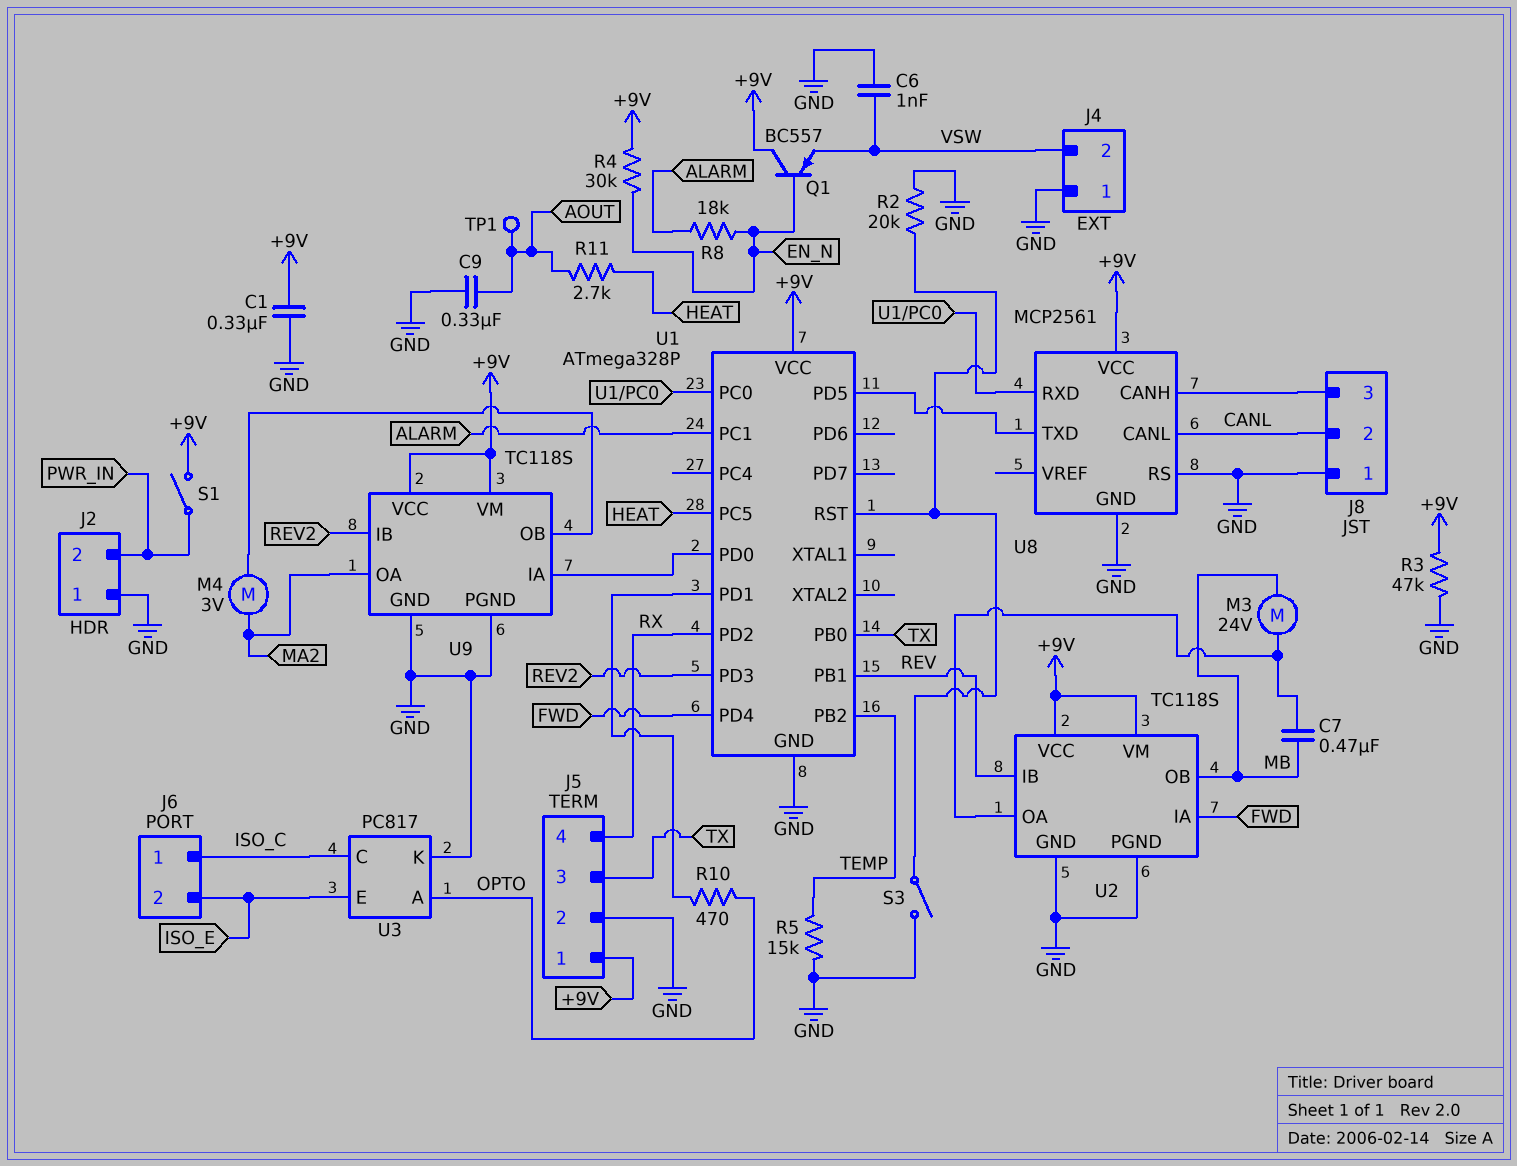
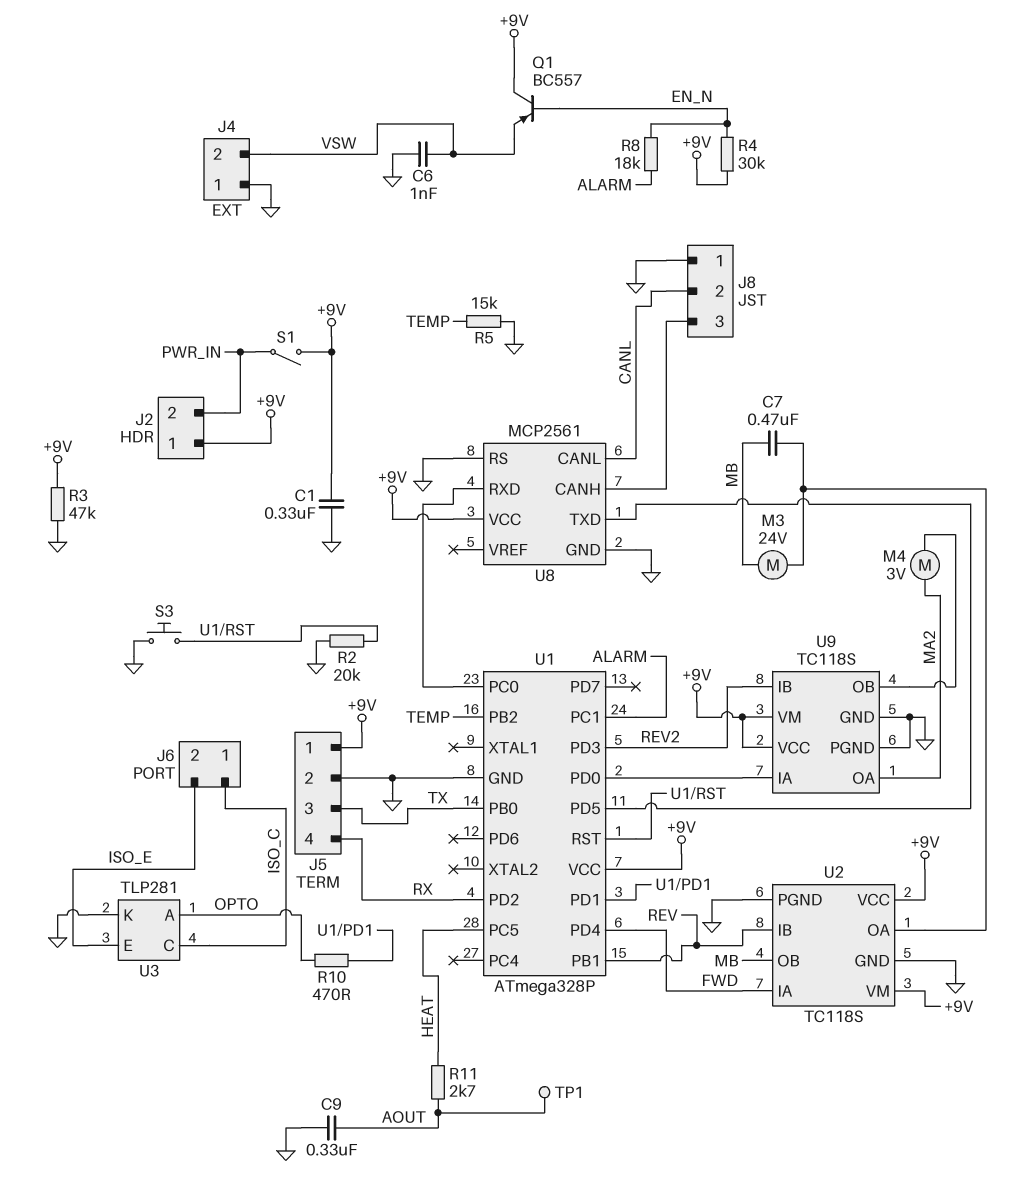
J2 pin 1: GND -> +9V
S3: switch (GND, U1/RST) -> button (GND, U1/RST)
U3: PC817 -> TLP281

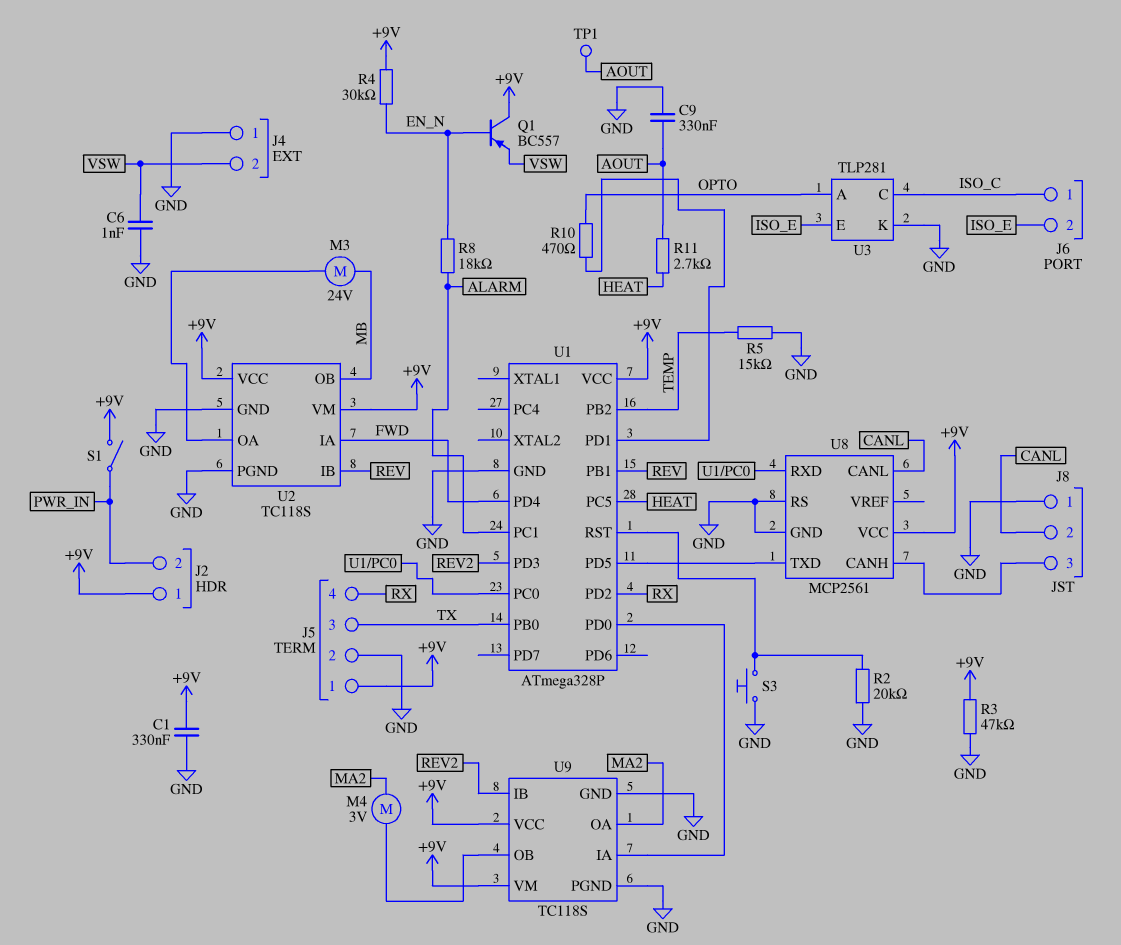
C7: 470nF (MB, U2/OA) -> none

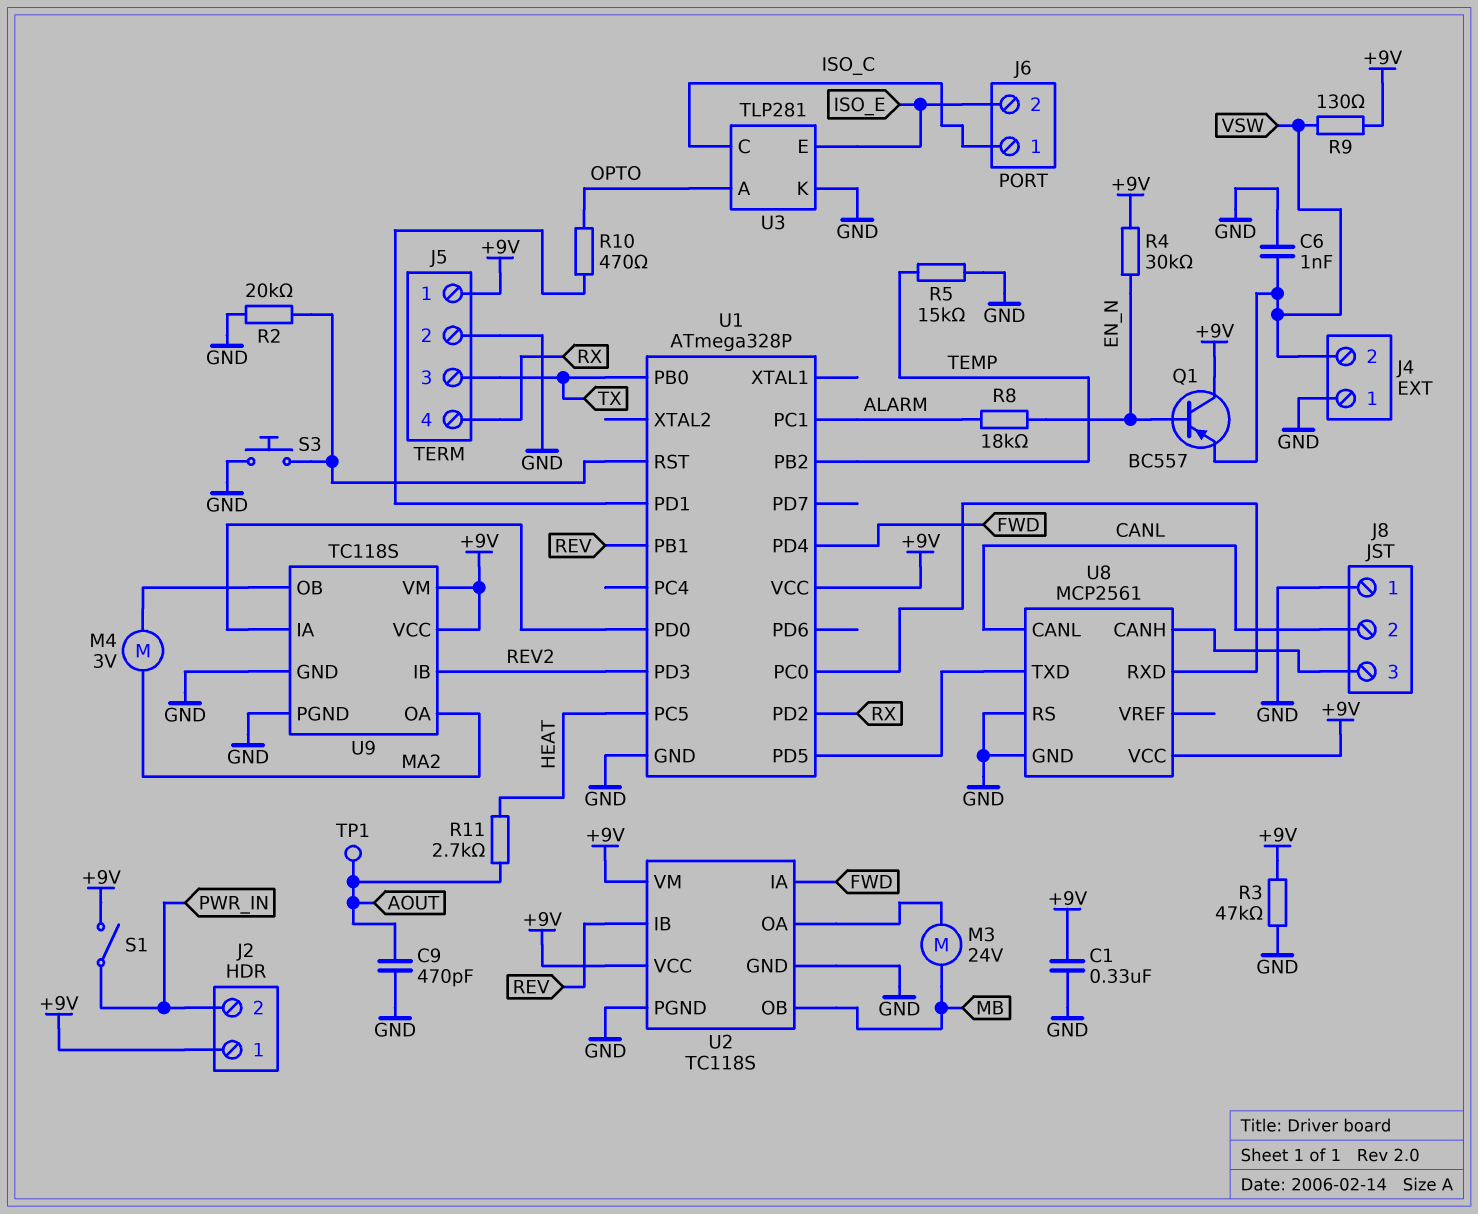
C9: 330nF (AOUT, GND) -> 470pF (AOUT, GND)
R9: none -> 130 (+9V, VSW)

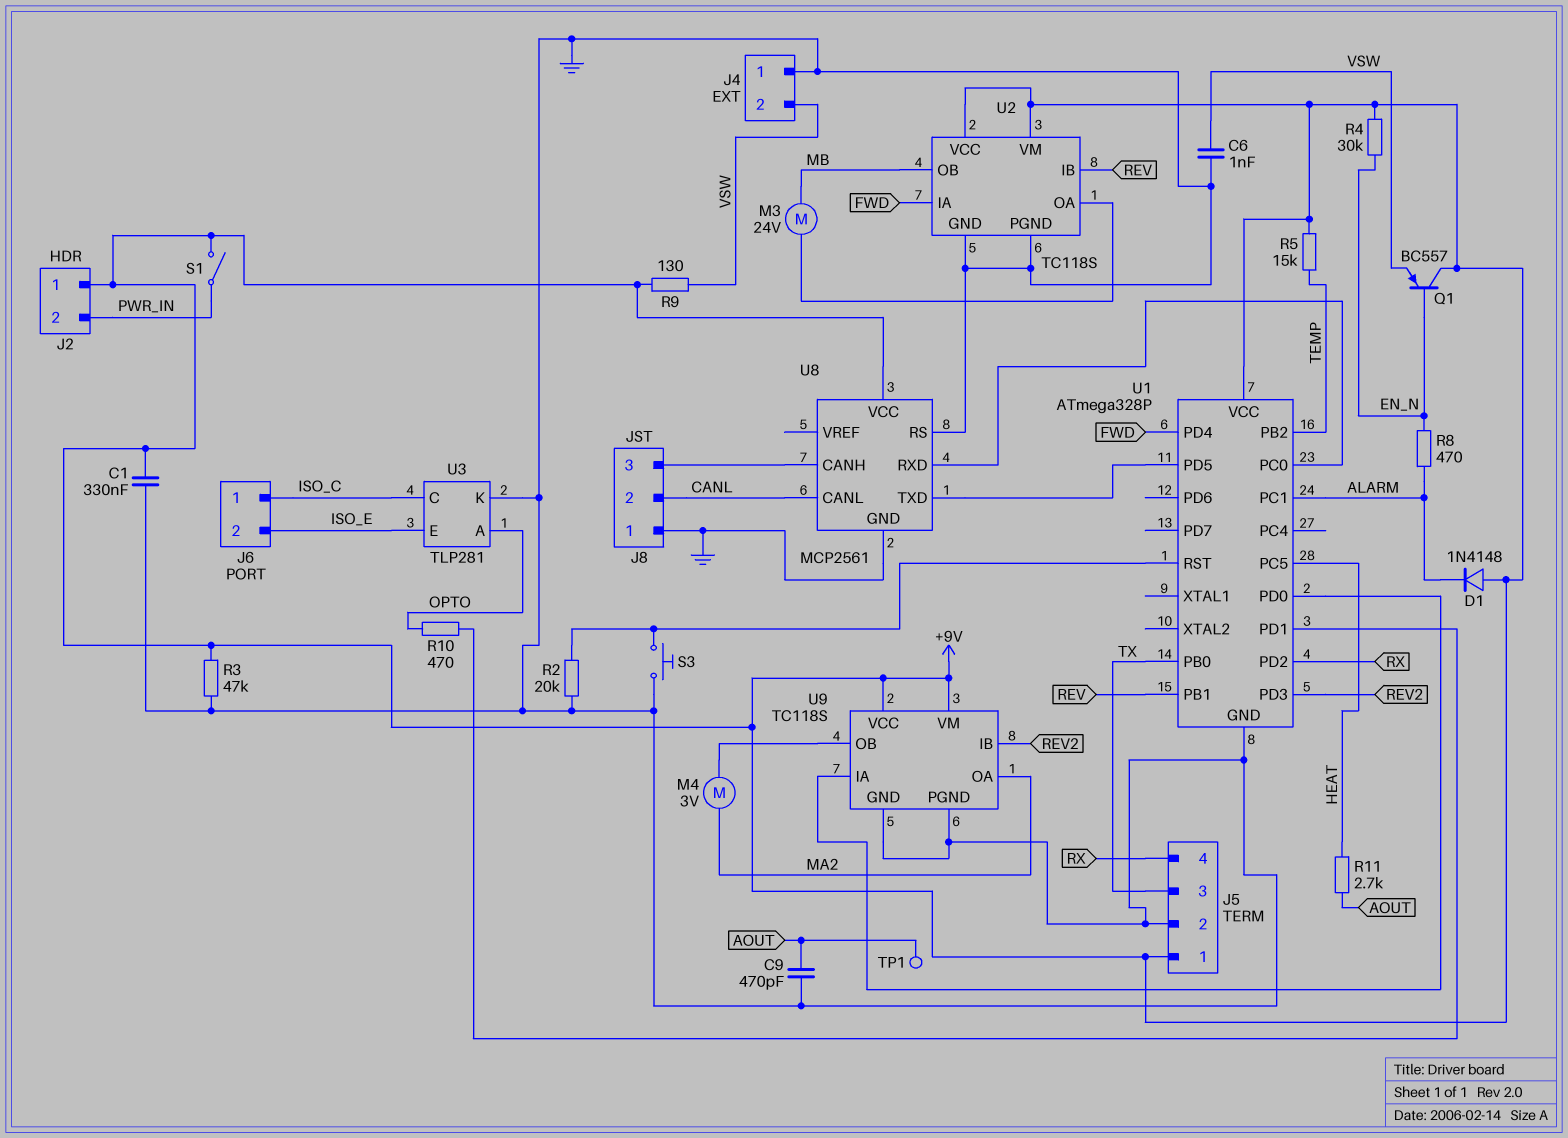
D1: none -> diode 1N4148 (A +9V, K ALARM)
R5: 15k (GND, TEMP) -> 15k (+9V, TEMP)
R8: 18k (ALARM, EN_N) -> 470 (ALARM, EN_N)

